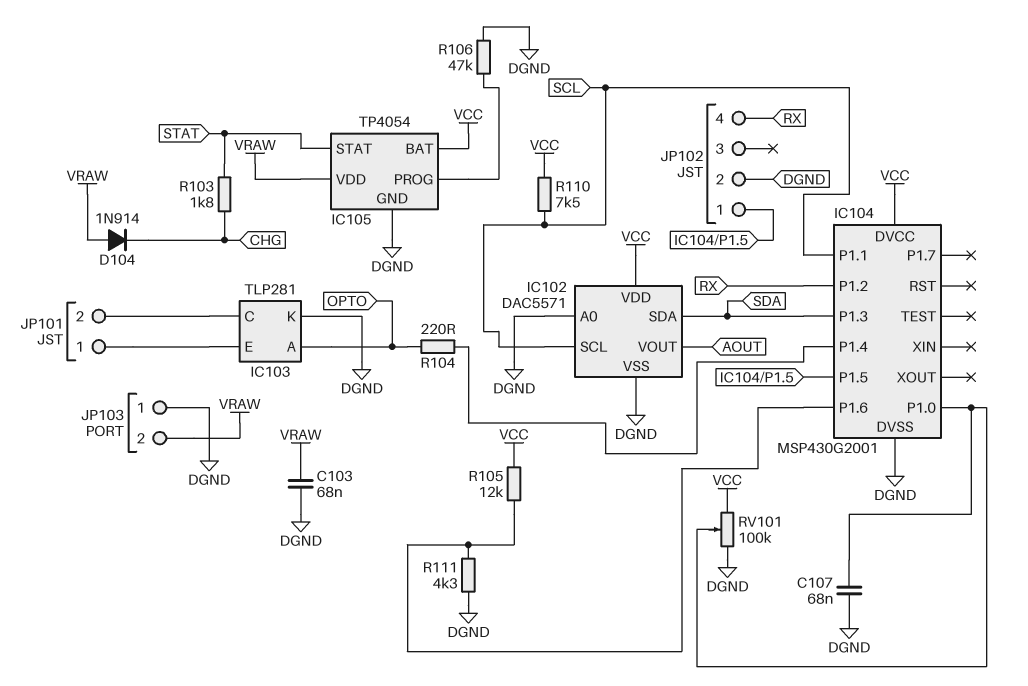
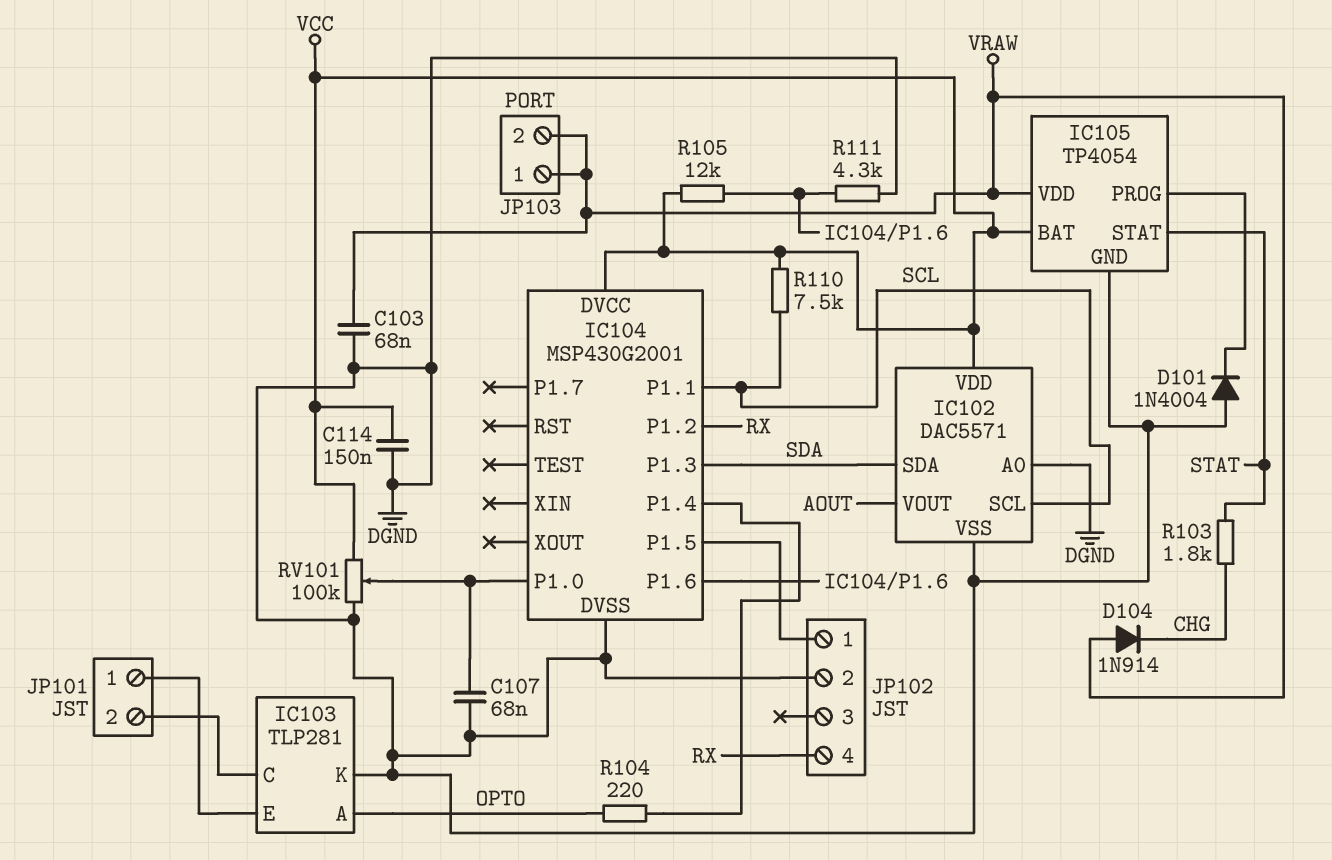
C114: none -> 150nF (DGND, VCC)
D101: none -> diode 1N4004 (A DGND, K IC105/PROG)
JP103 pin 1: DGND -> VRAW
R106: 47k (DGND, IC105/PROG) -> none

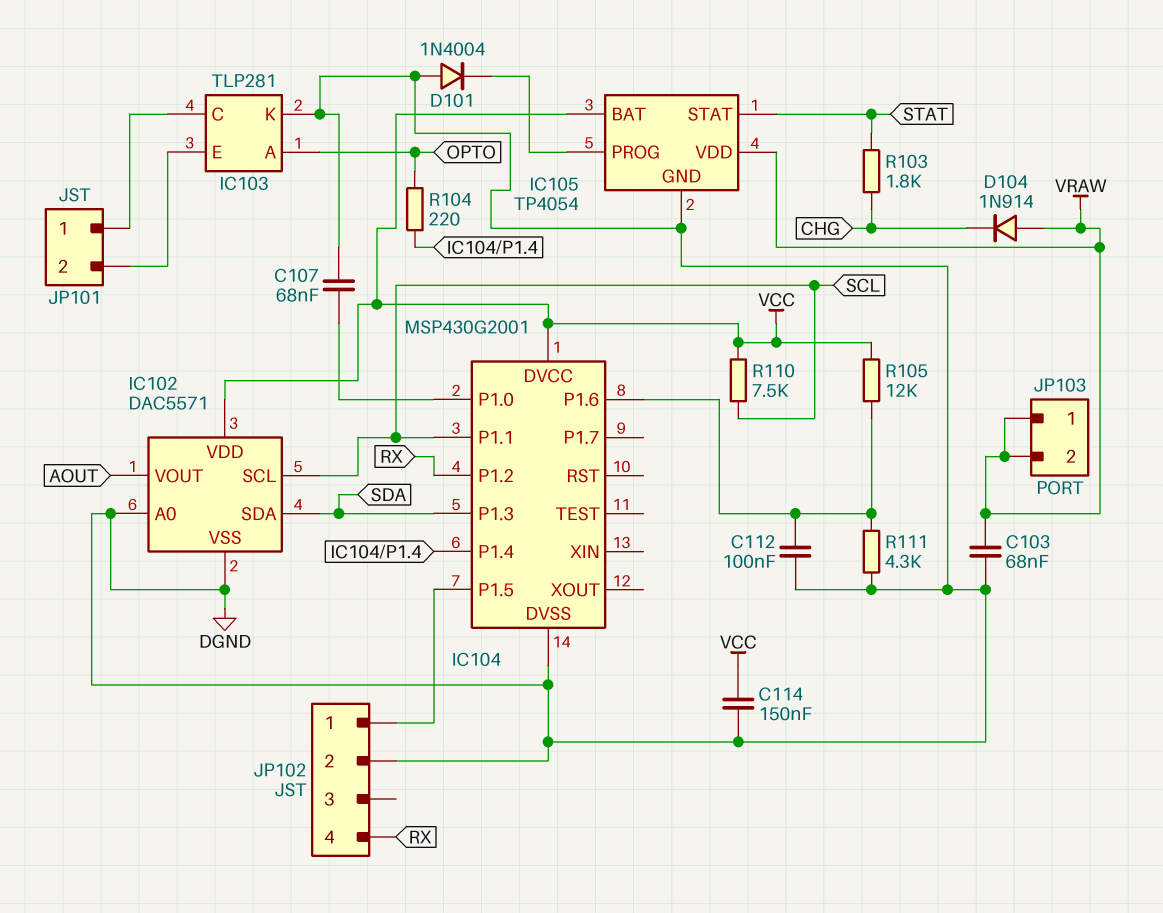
C112: none -> 100nF (DGND, IC104/P1.6)
JP101 pin 1: IC103/E -> IC103/C
JP101 pin 2: IC103/C -> IC103/E
RV101: 100k (DGND, VCC, wiper IC104/P1.0) -> none

